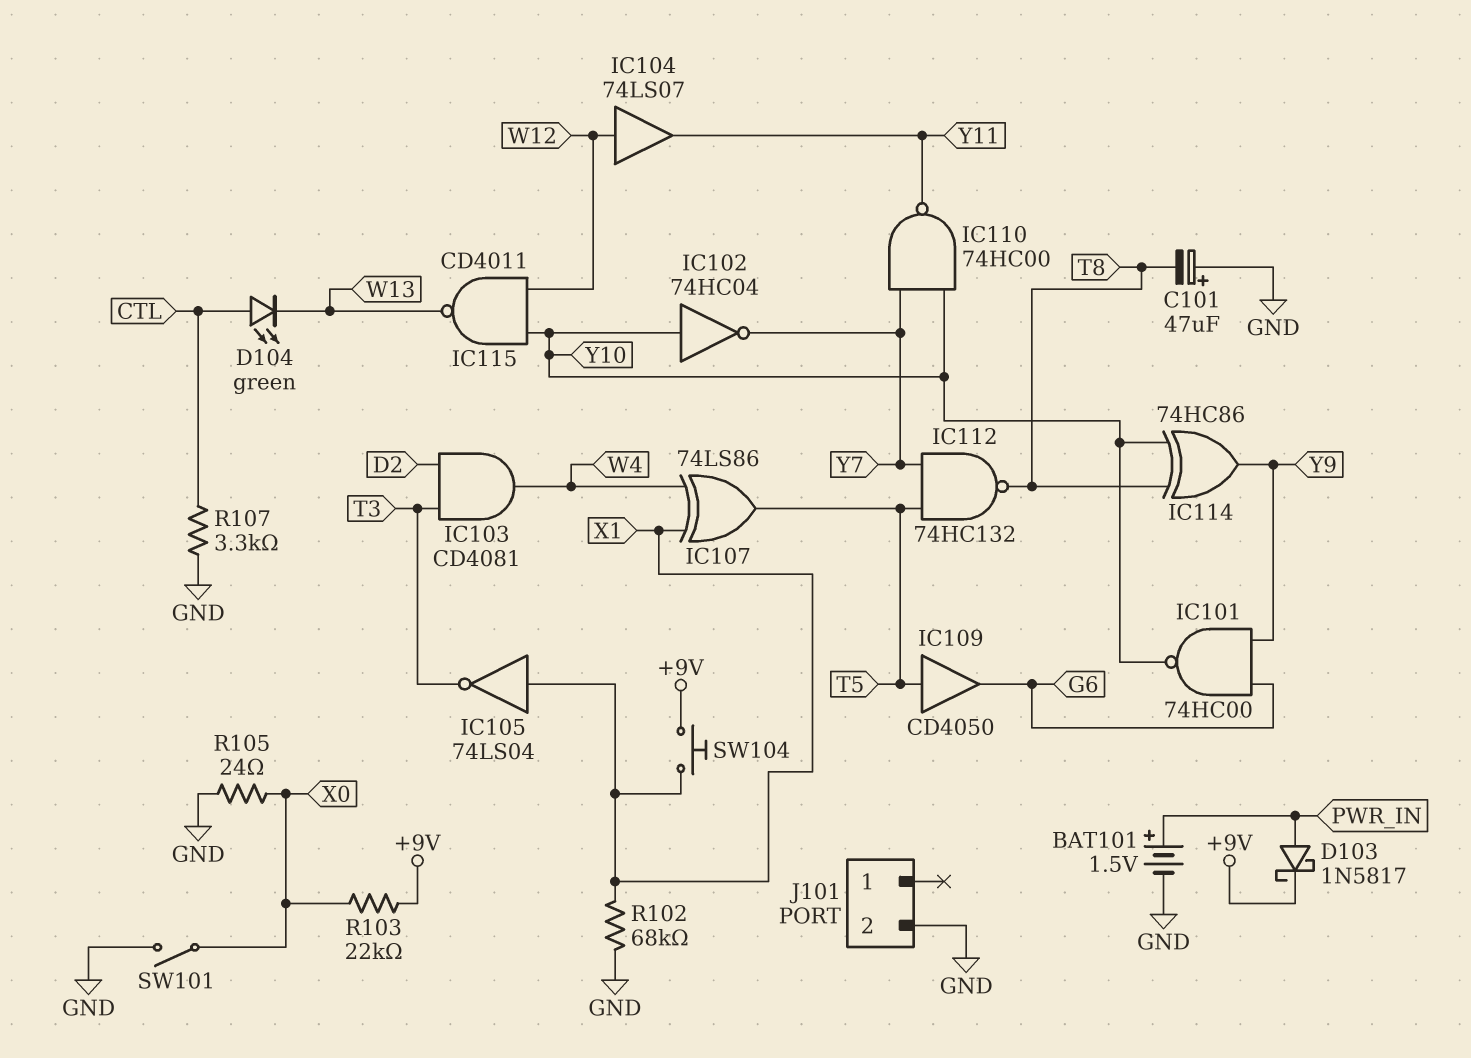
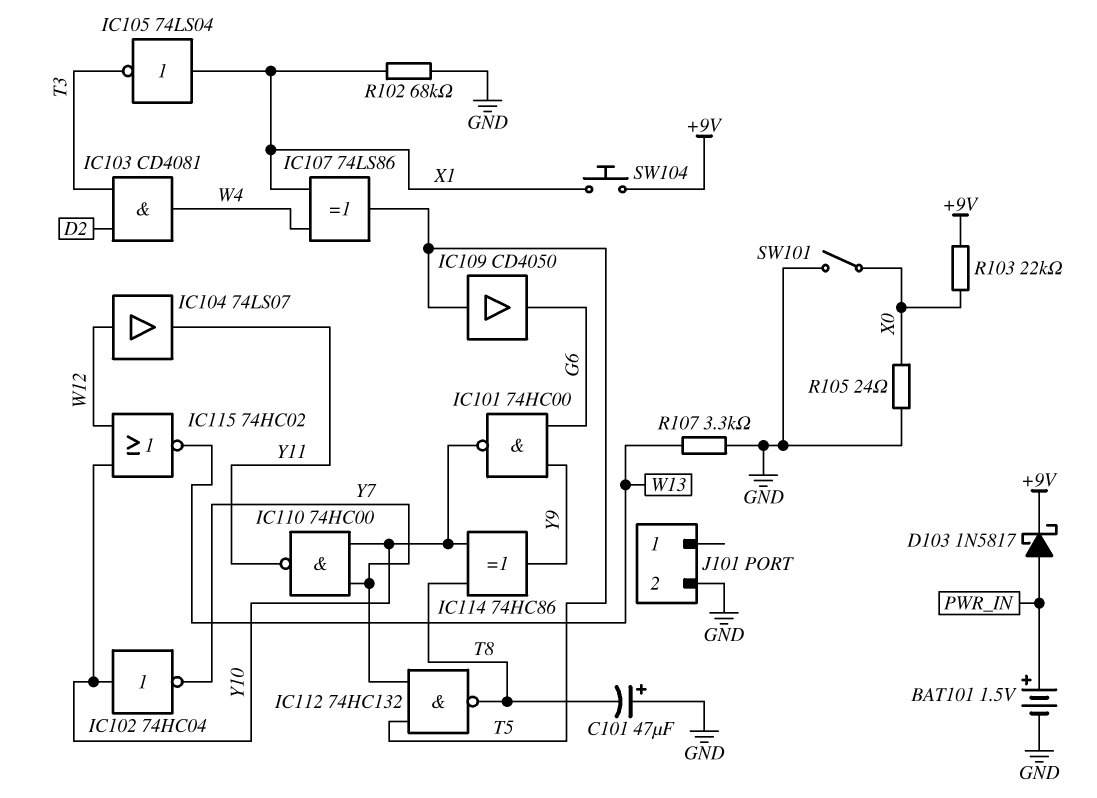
D104: LED green (A CTL, K W13) -> none
IC115: NAND CD4011 (in W12, in Y10, out W13) -> NOR 74HC02 (in W12, in Y10, out W13)
R107: 3.3k (CTL, GND) -> 3.3k (GND, W13)

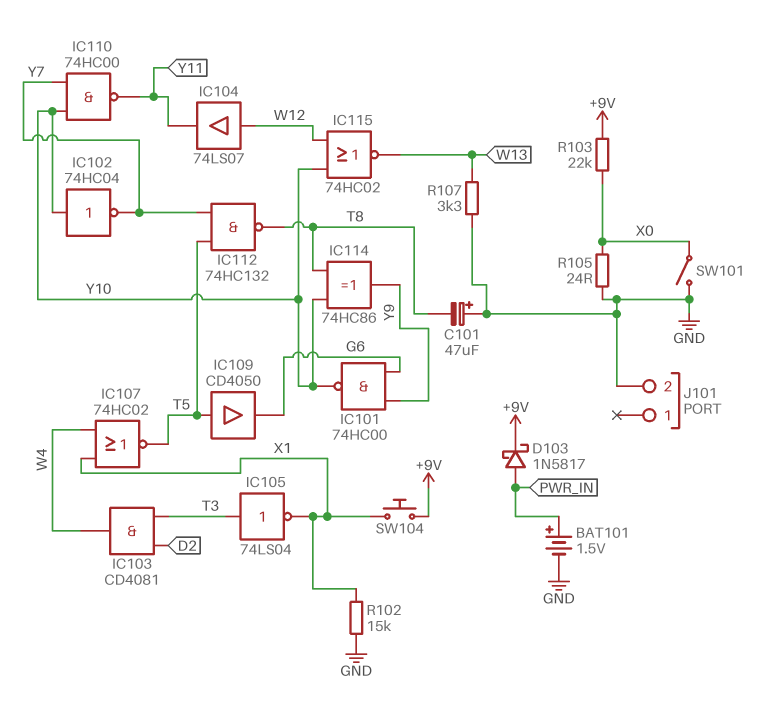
IC105: NOT 74LS04 (in X1, out T3) -> NOT 74LS04 (in T3, out X1)
IC107: XOR 74LS86 (in W4, in X1, out T5) -> NOR 74HC02 (in W4, in X1, out T5)
R102: 68k (GND, X1) -> 15k (GND, X1)

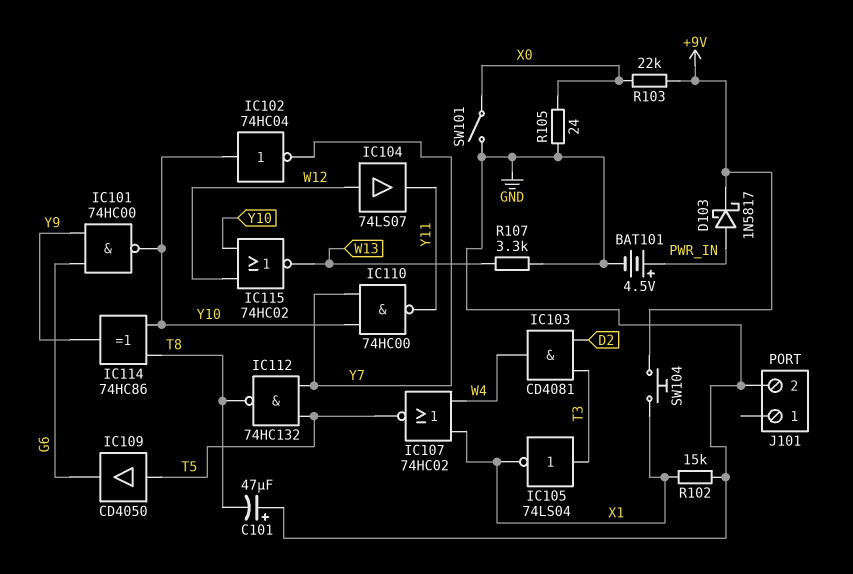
BAT101: 1.5V (plus PWR_IN, minus GND) -> 4.5V (plus PWR_IN, minus GND)

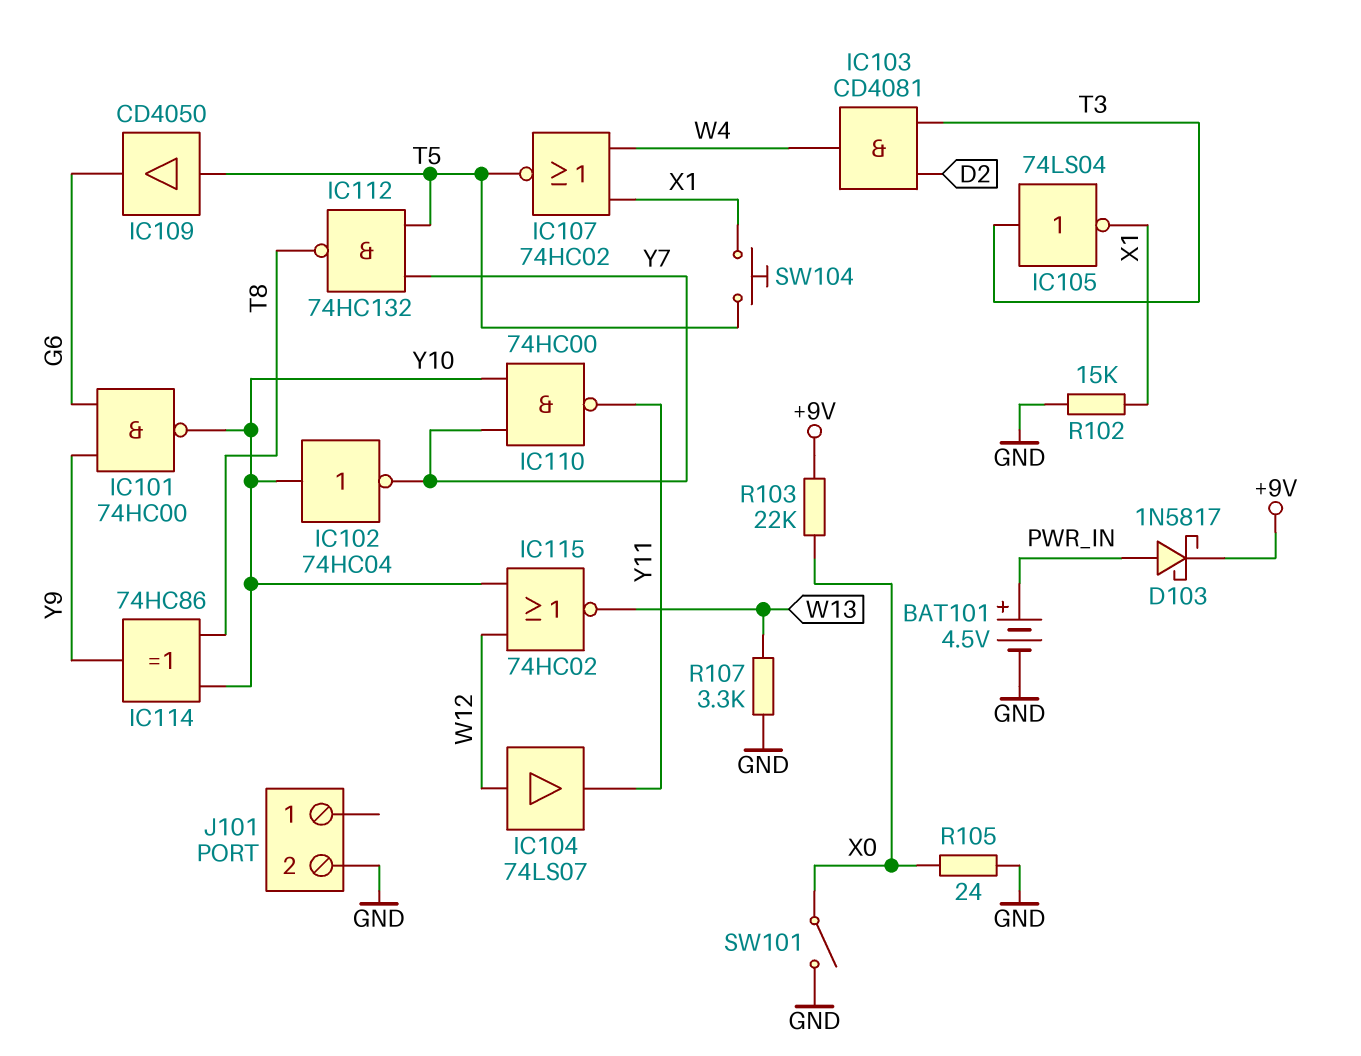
C101: 47uF (plus GND, minus T8) -> none
SW104: button (+9V, X1) -> button (T5, X1)

